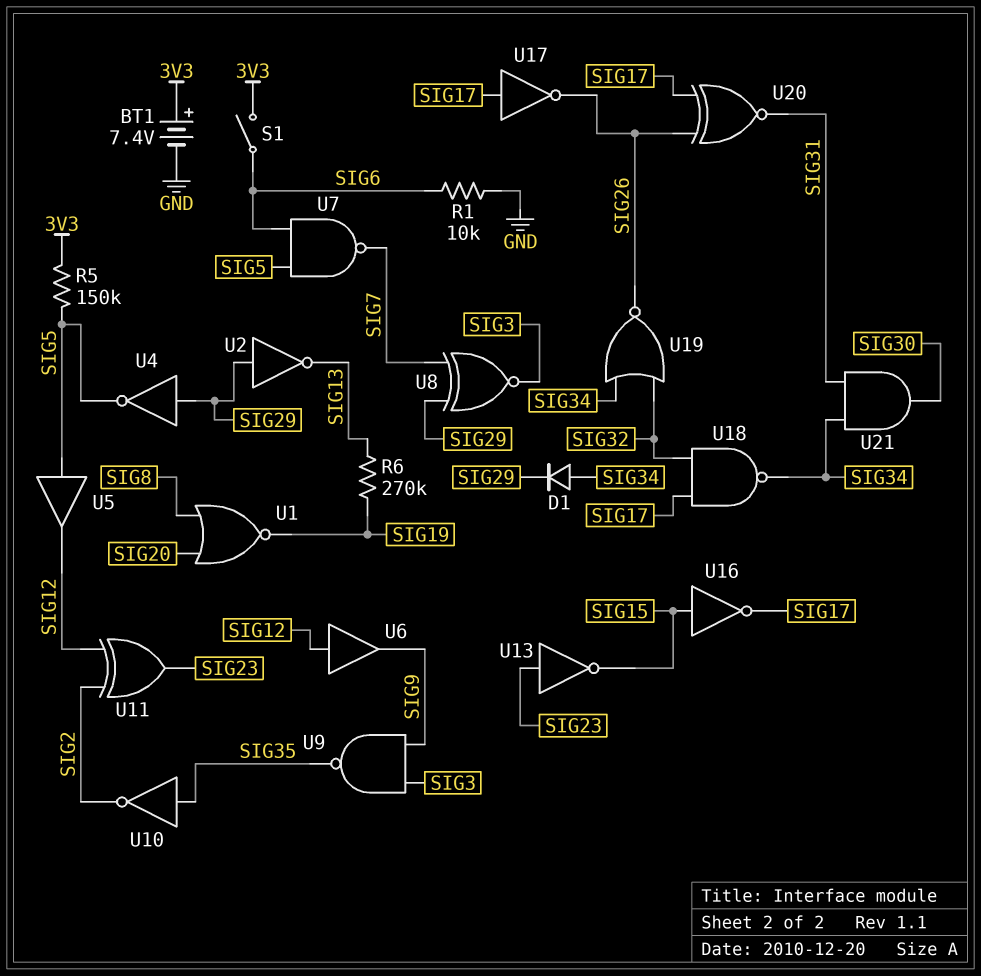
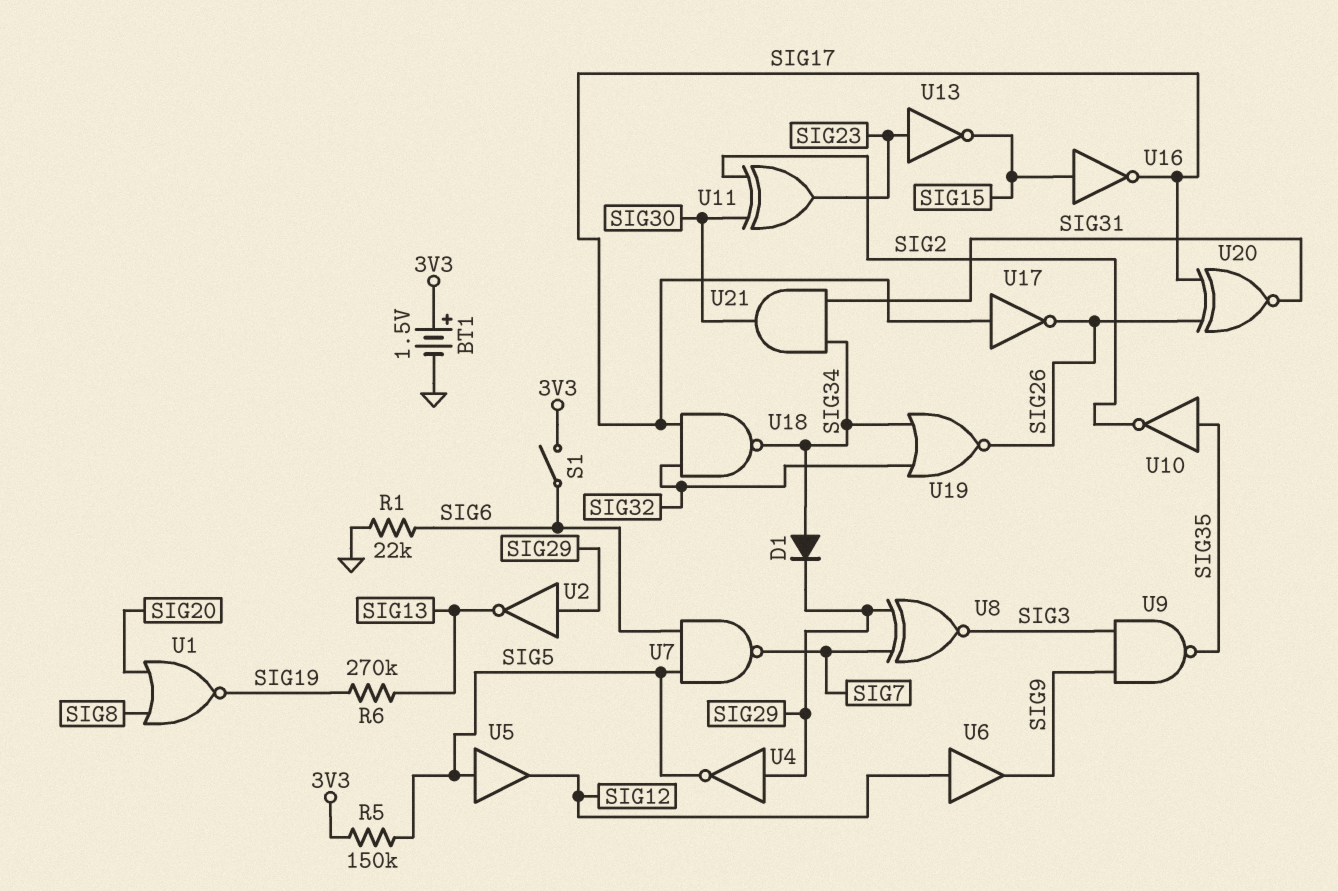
BT1: 7.4V (plus 3V3, minus GND) -> 1.5V (plus 3V3, minus GND)
R1: 10k (GND, SIG6) -> 22k (GND, SIG6)
U11: XOR (in SIG2, in SIG12, out SIG23) -> XOR (in SIG2, in SIG30, out SIG23)

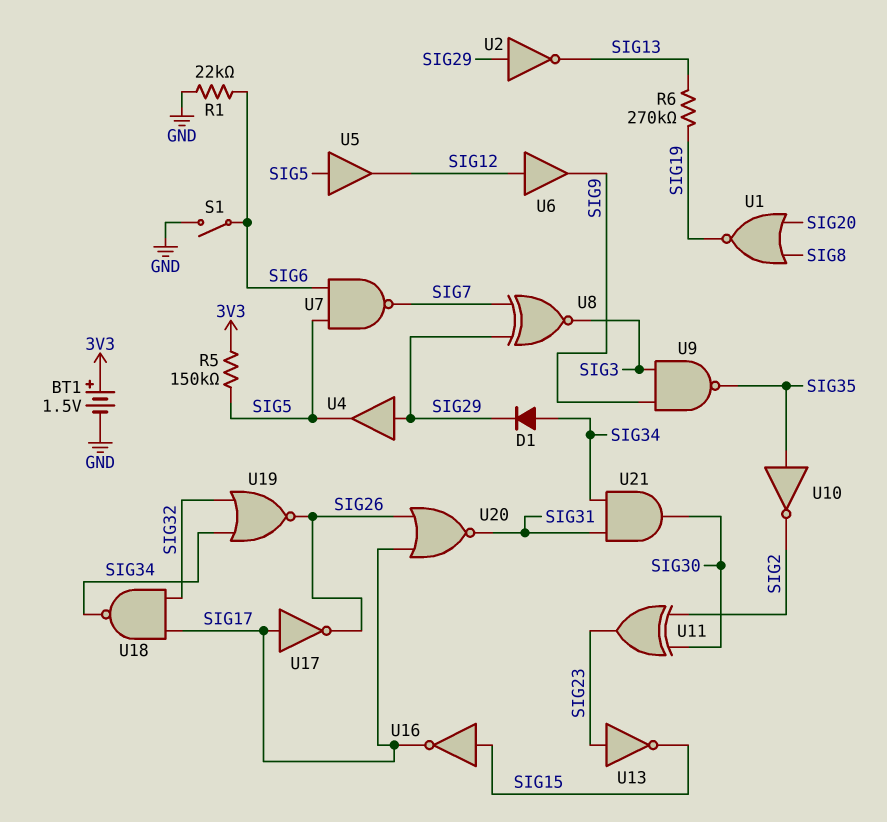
S1: switch (3V3, SIG6) -> switch (GND, SIG6)
U4: NOT (in SIG29, out SIG5) -> buffer (in SIG29, out SIG5)
U20: XNOR (in SIG17, in SIG26, out SIG31) -> NOR (in SIG17, in SIG26, out SIG31)

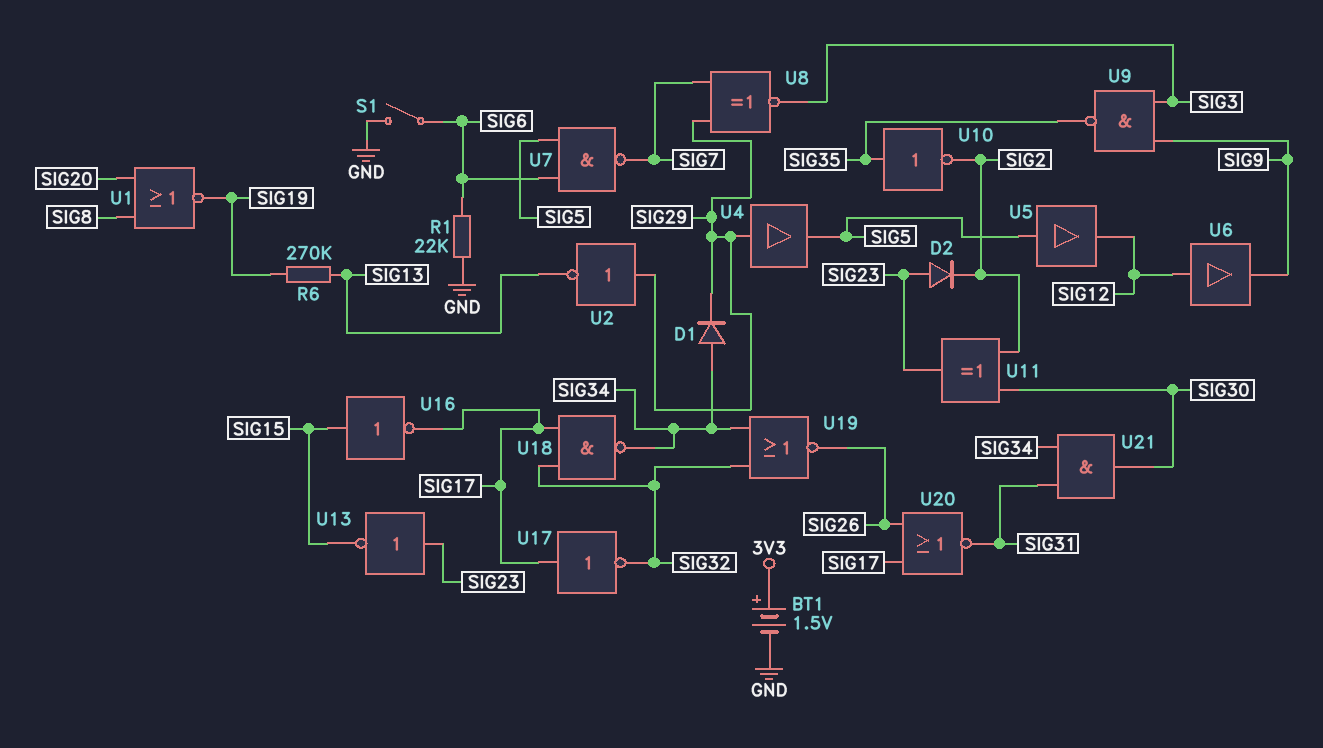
D2: none -> diode (A SIG23, K SIG2)
R5: 150k (3V3, SIG5) -> none
U17: NOT (in SIG17, out SIG26) -> NOT (in SIG17, out SIG32)

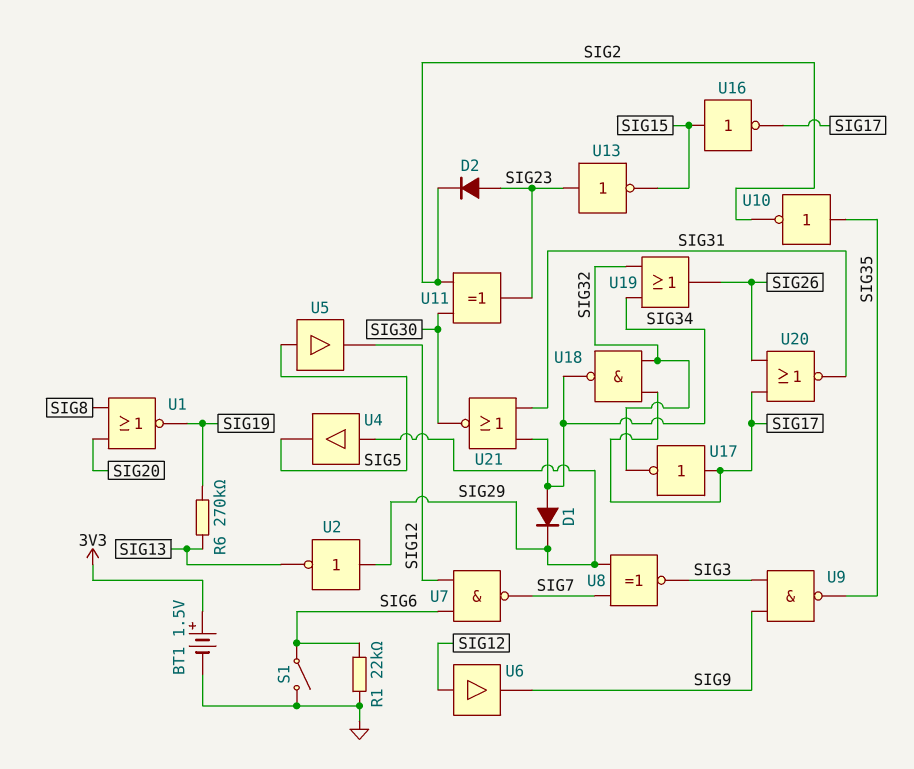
U7: NAND (in SIG5, in SIG6, out SIG7) -> NAND (in SIG6, in SIG12, out SIG7)
U19: NOR (in SIG32, in SIG34, out SIG26) -> OR (in SIG32, in SIG34, out SIG26)
U21: AND (in SIG31, in SIG34, out SIG30) -> NOR (in SIG31, in SIG34, out SIG30)

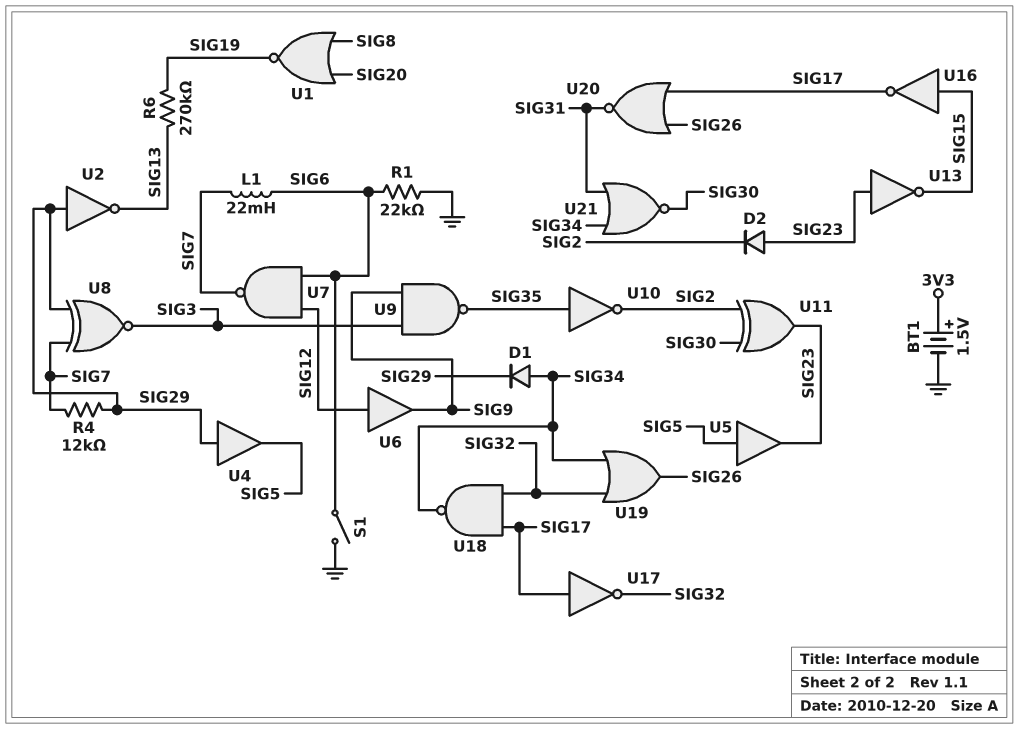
L1: none -> 22mH (SIG6, SIG7)
R4: none -> 12k (SIG7, SIG29)
U5: buffer (in SIG5, out SIG12) -> buffer (in SIG5, out SIG23)

